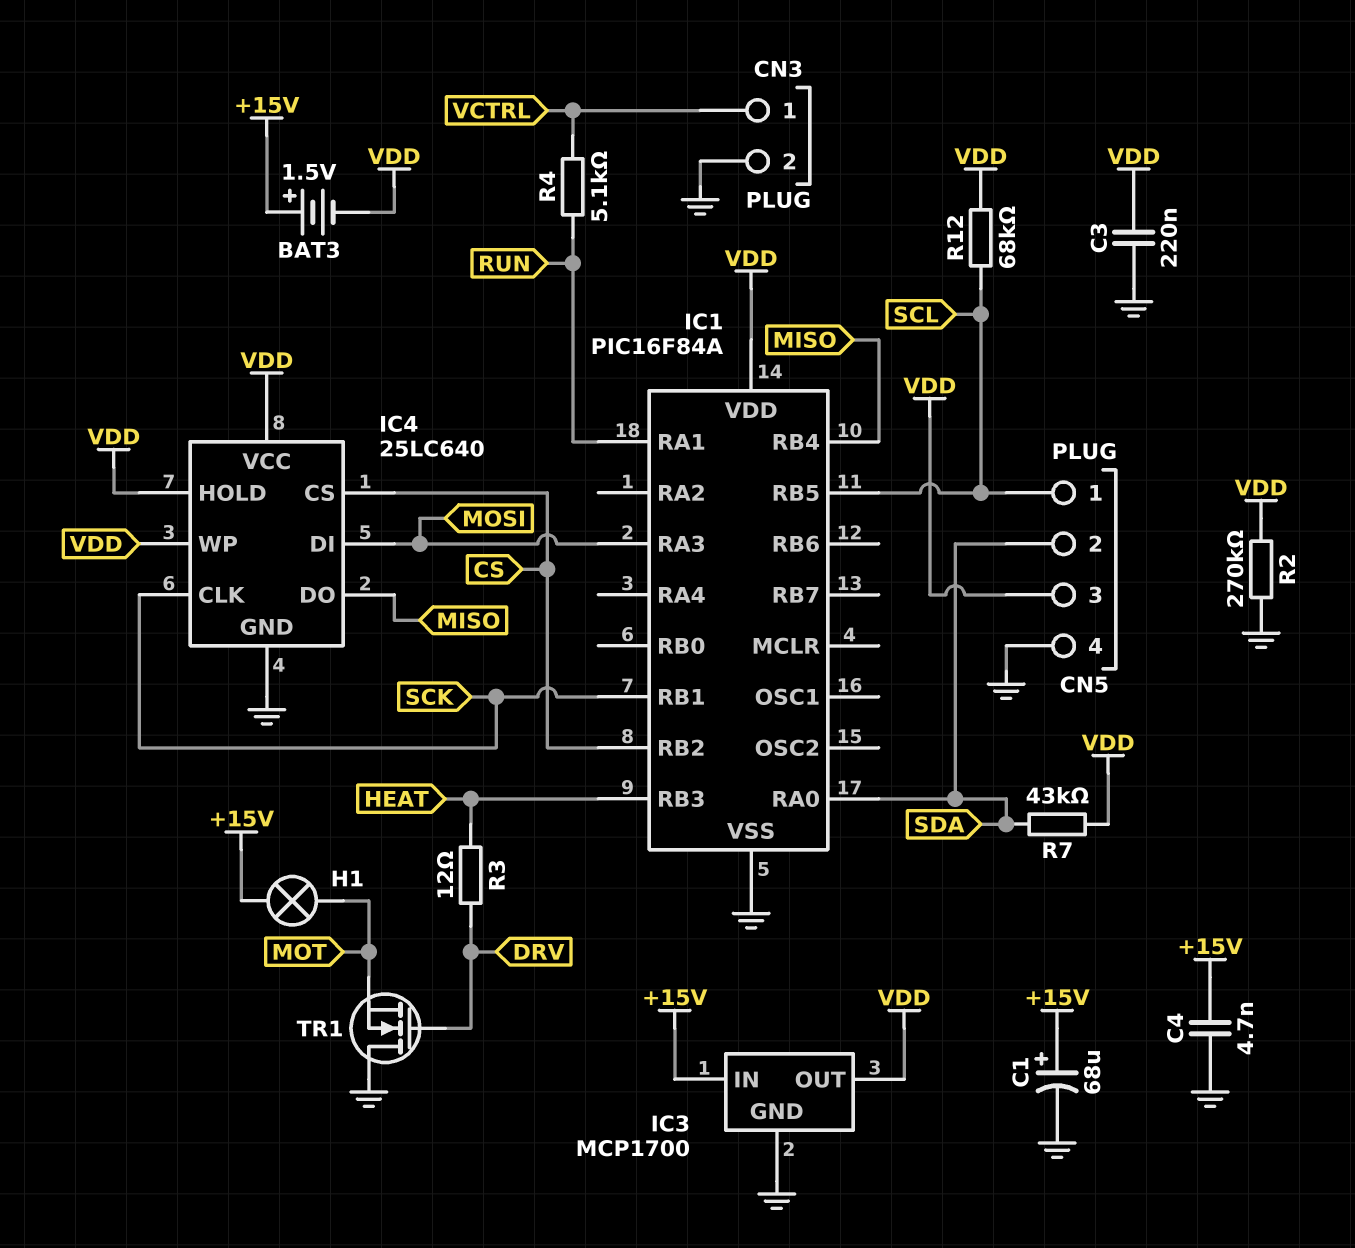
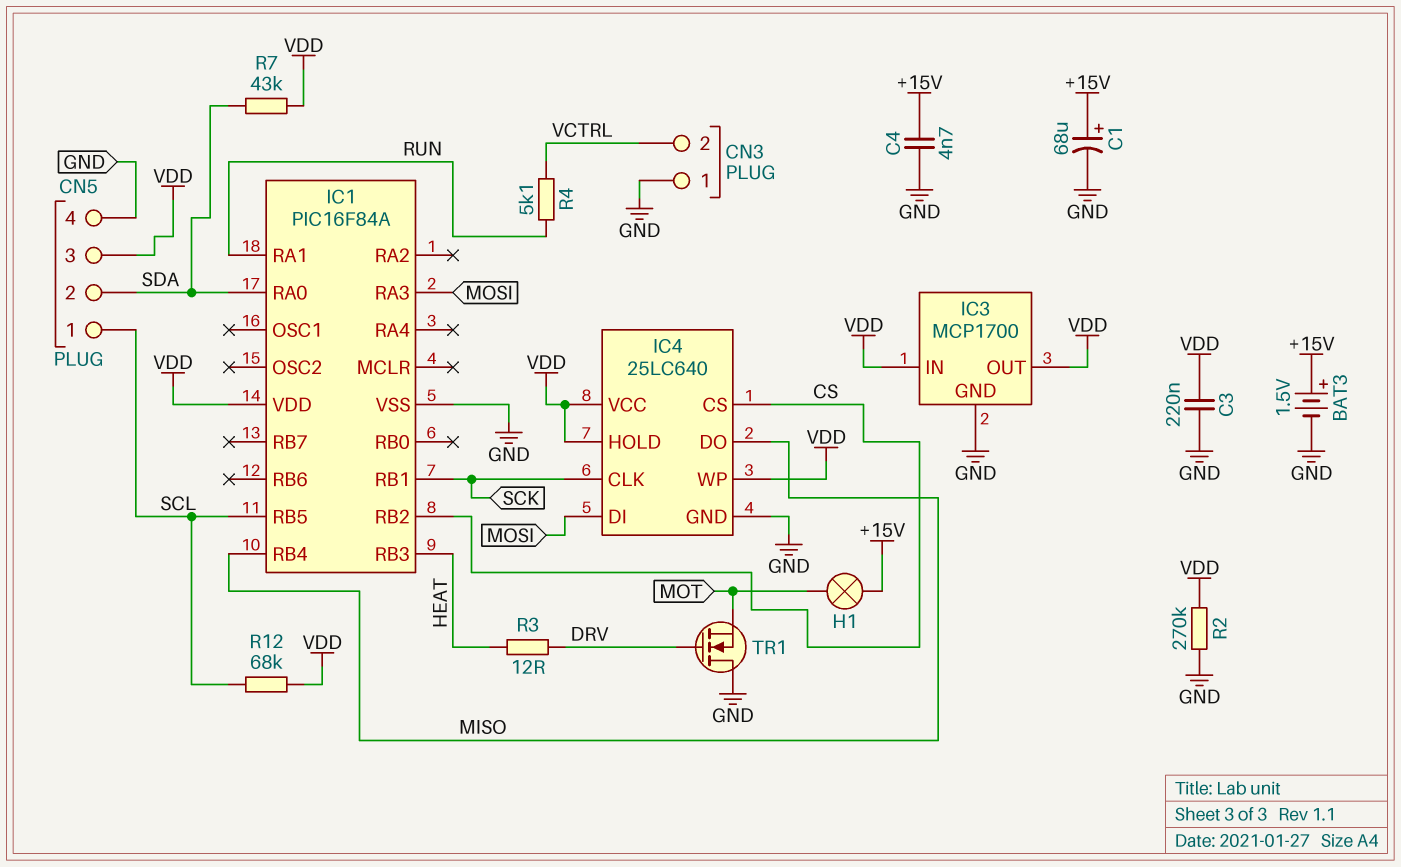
BAT3: 1.5V (plus +15V, minus VDD) -> 1.5V (plus +15V, minus GND)
CN3 pin 1: VCTRL -> GND
CN3 pin 2: GND -> VCTRL
IC3 pin IN: +15V -> VDD

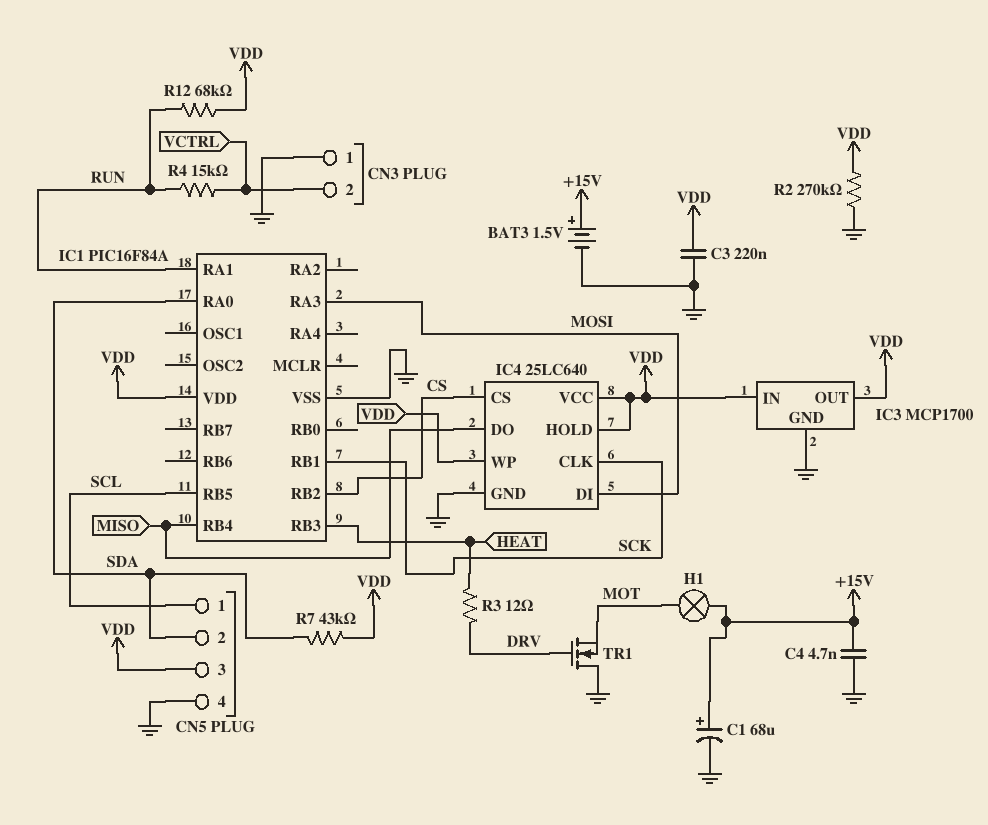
R4: 5.1k (RUN, VCTRL) -> 15k (RUN, VCTRL)
R12: 68k (SCL, VDD) -> 68k (RUN, VDD)

